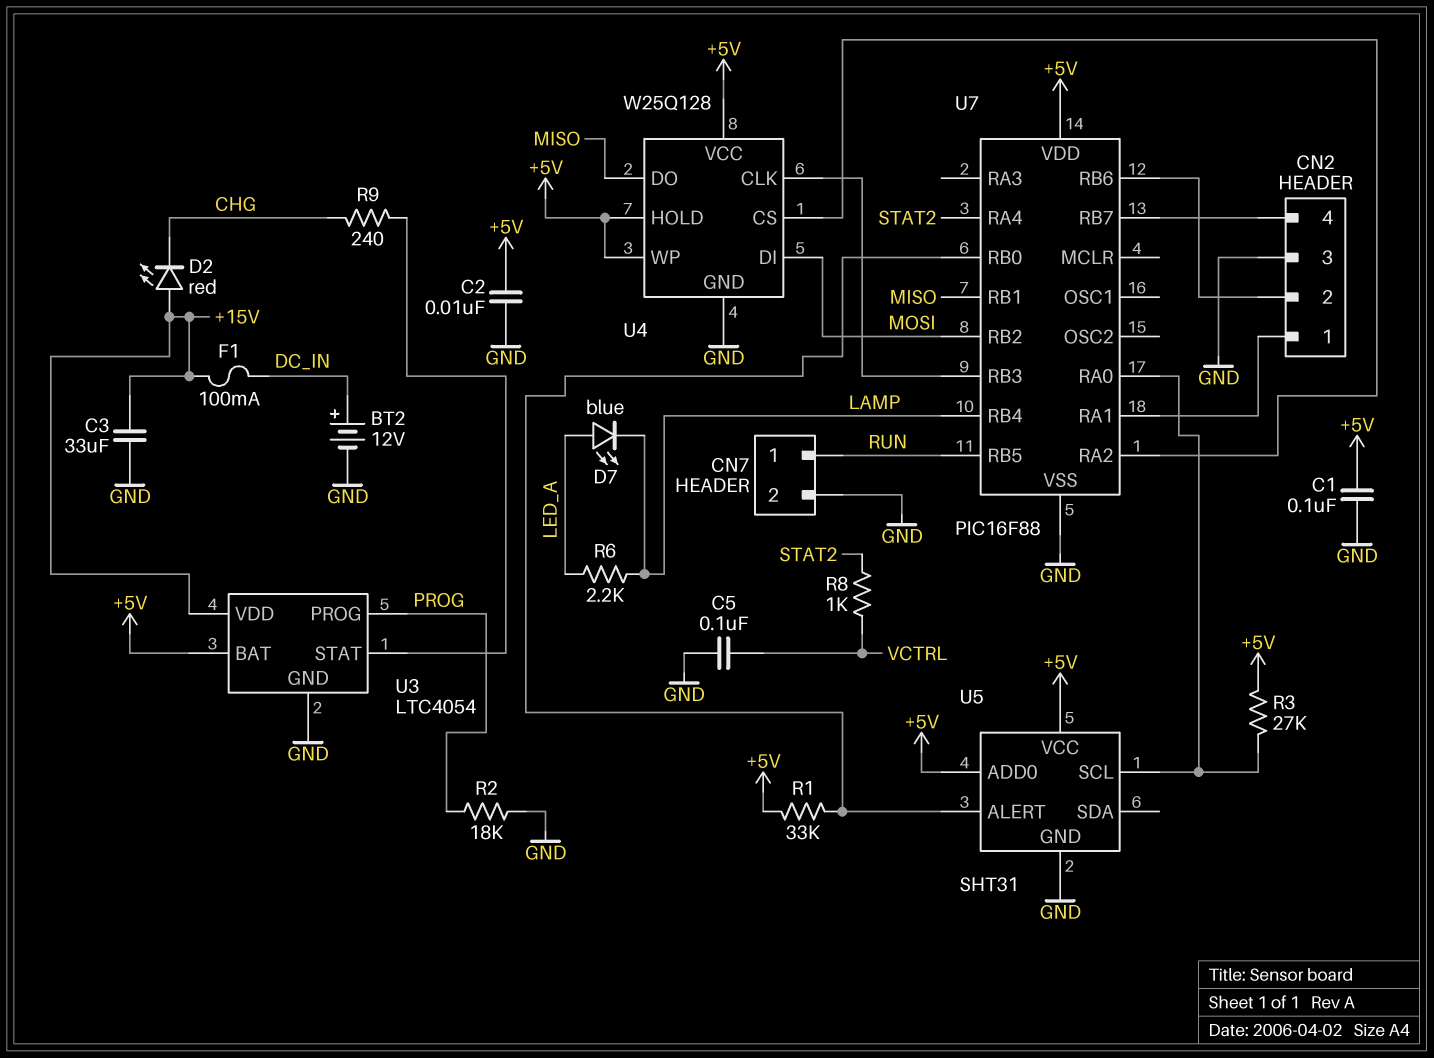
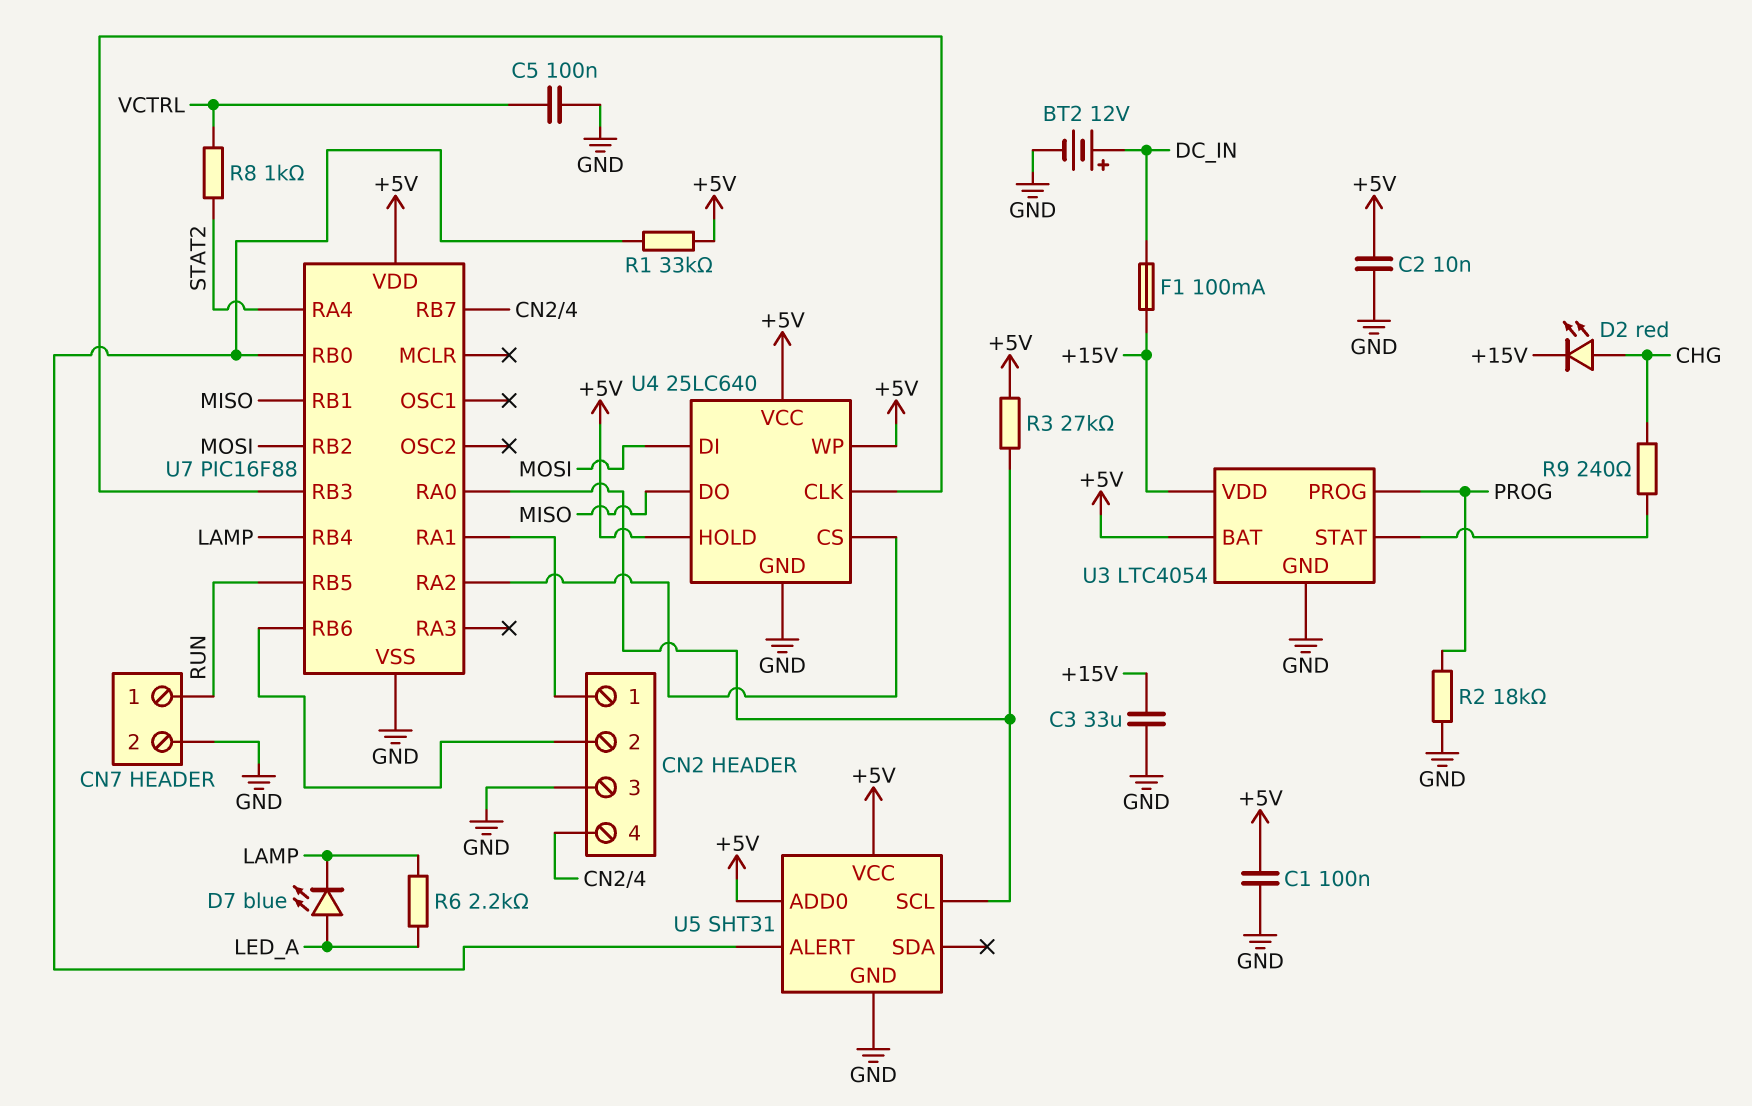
D2: LED red (A +15V, K CHG) -> LED red (A CHG, K +15V)
U4: W25Q128 -> 25LC640

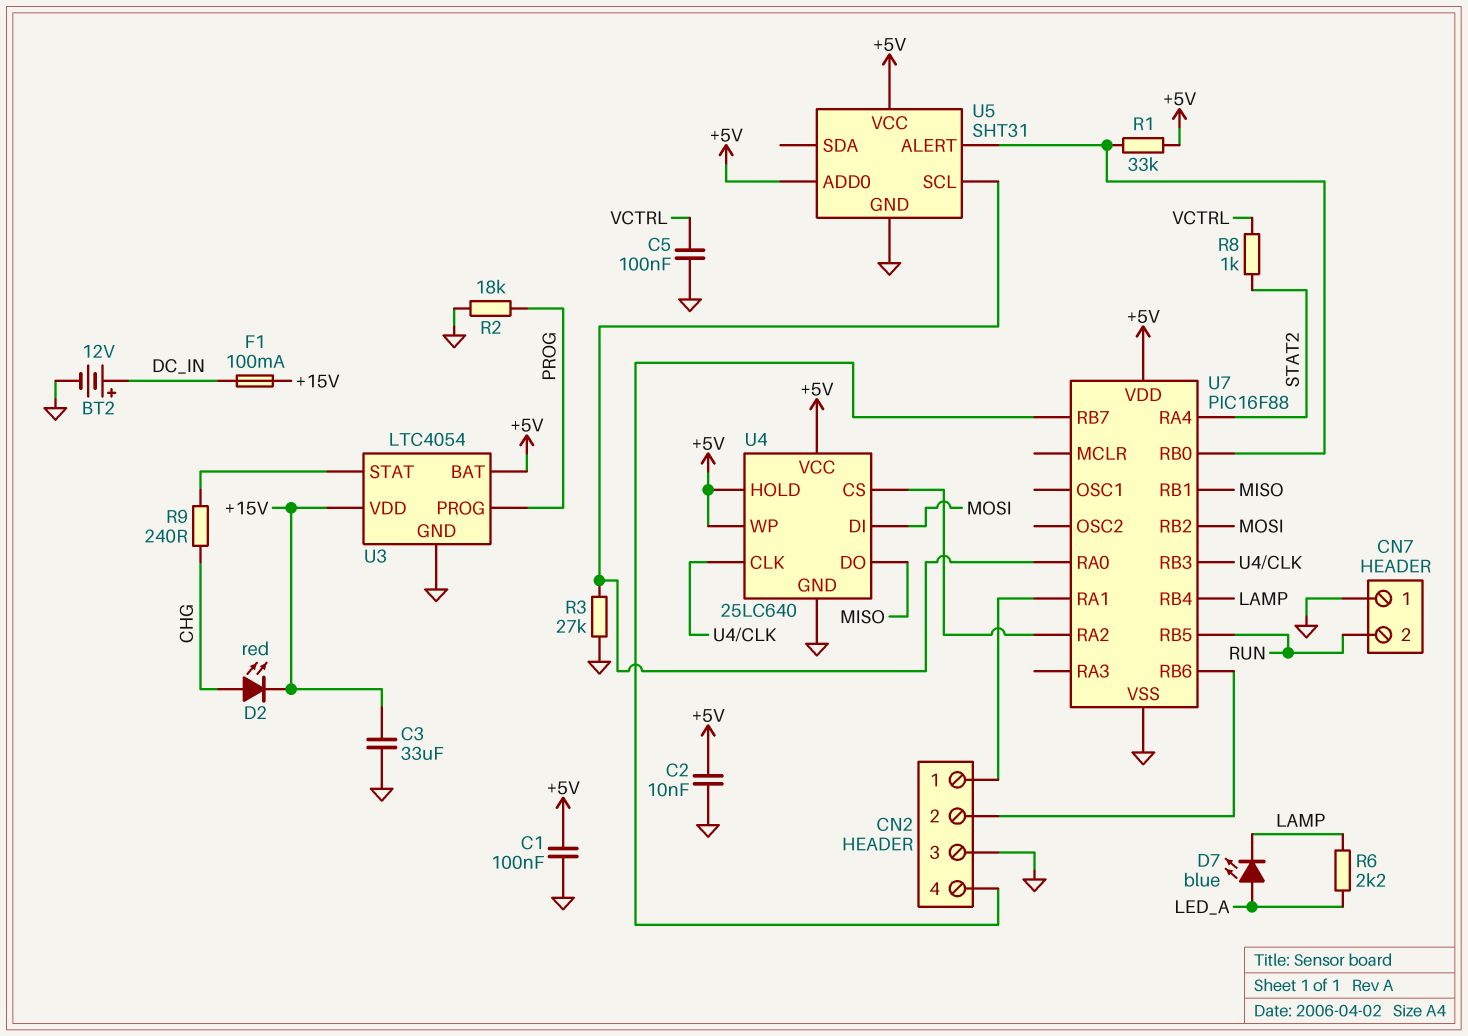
CN7 pin 1: RUN -> GND
CN7 pin 2: GND -> RUN
R3: 27k (+5V, U5/SCL) -> 27k (GND, U5/SCL)

